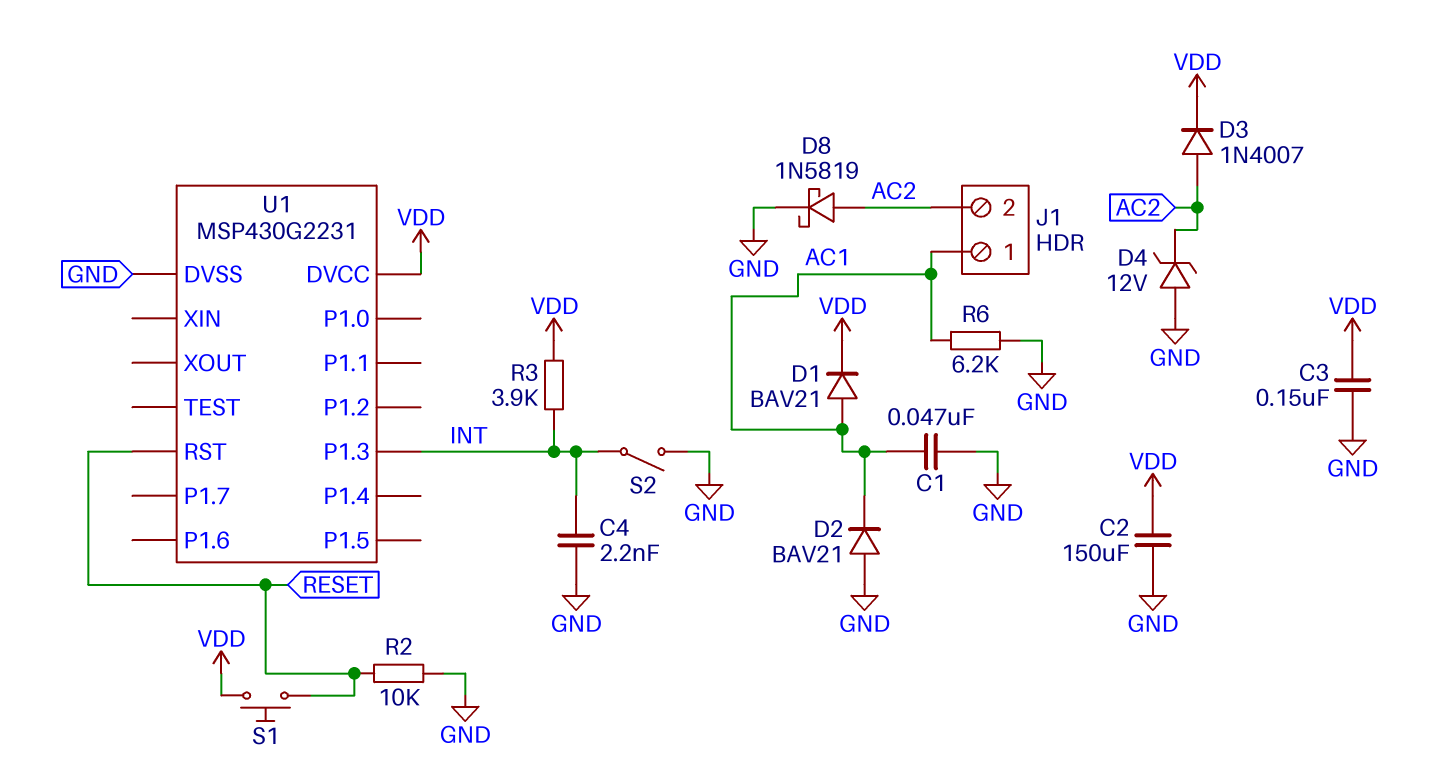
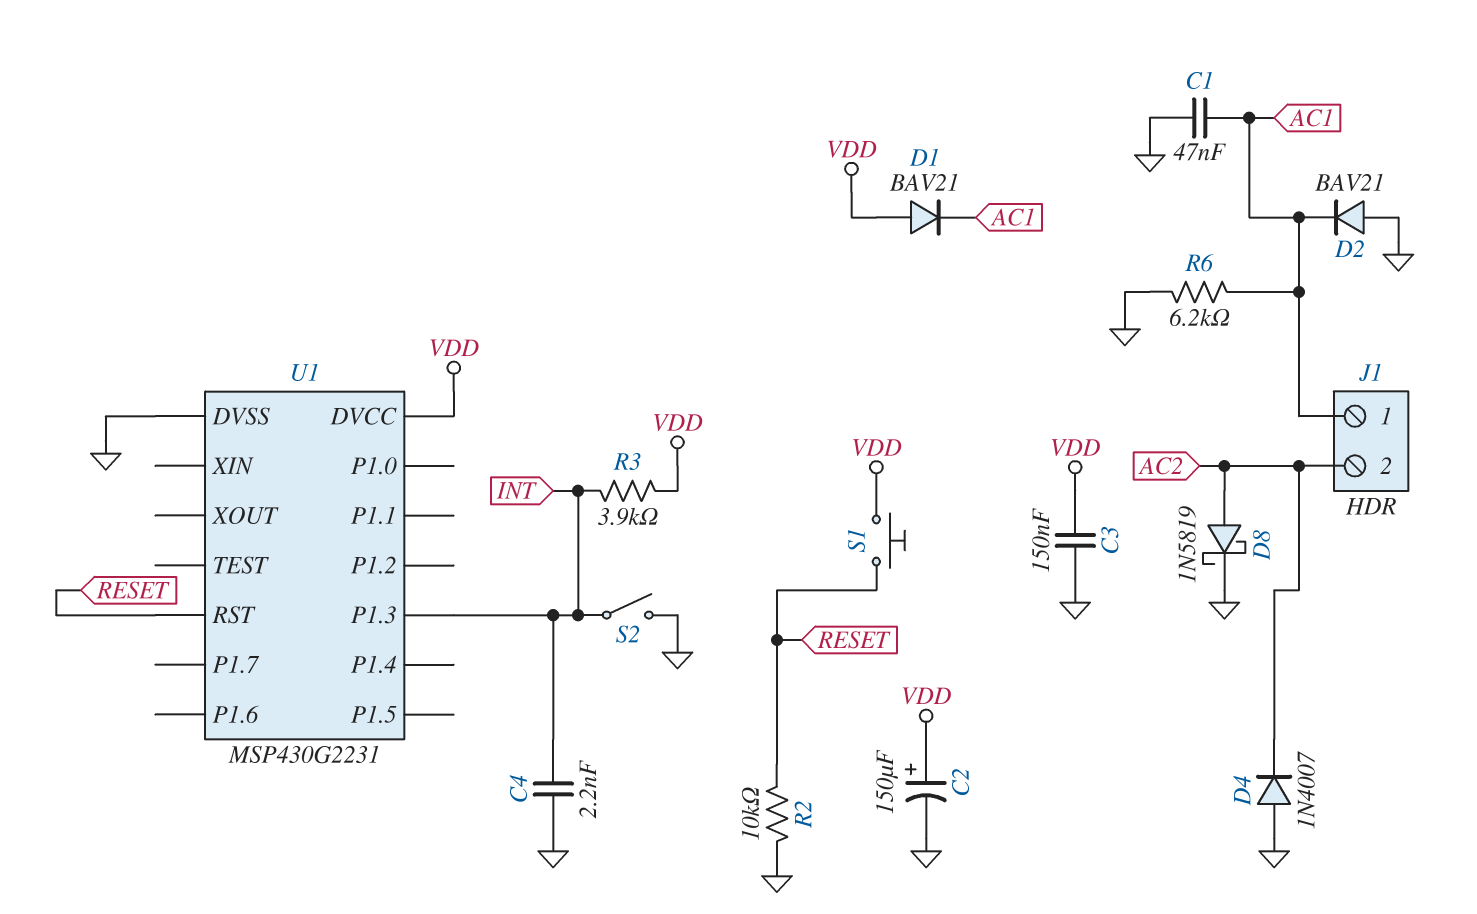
C2: 150uF (GND, VDD) -> 150uF (plus VDD, minus GND)
D1: diode BAV21 (A AC1, K VDD) -> diode BAV21 (A VDD, K AC1)
D3: diode 1N4007 (A AC2, K VDD) -> none
D4: zener 12V (A GND, K AC2) -> diode 1N4007 (A GND, K AC2)

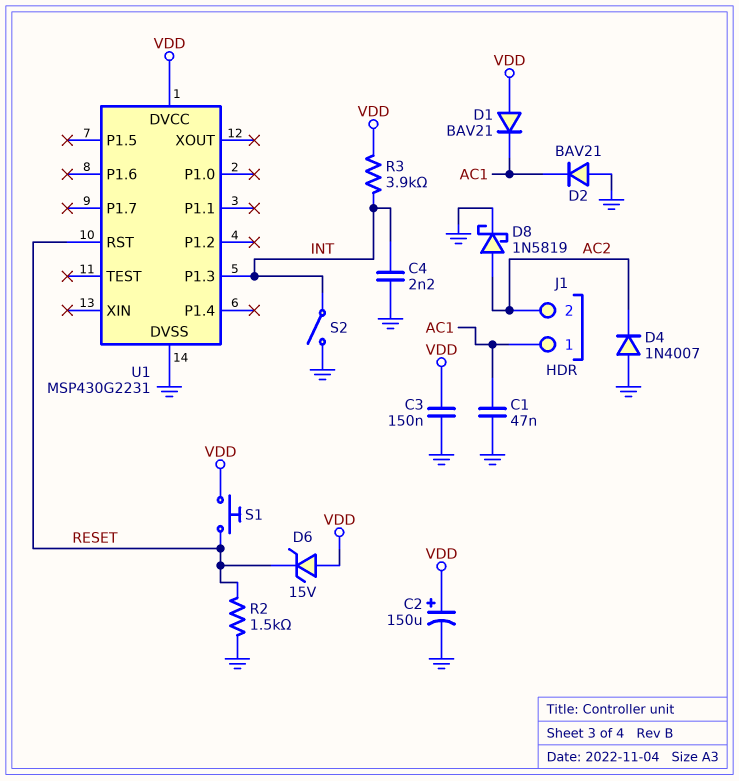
D6: none -> zener 15V (A VDD, K RESET)
R2: 10k (GND, RESET) -> 1.5k (GND, RESET)
R6: 6.2k (AC1, GND) -> none

